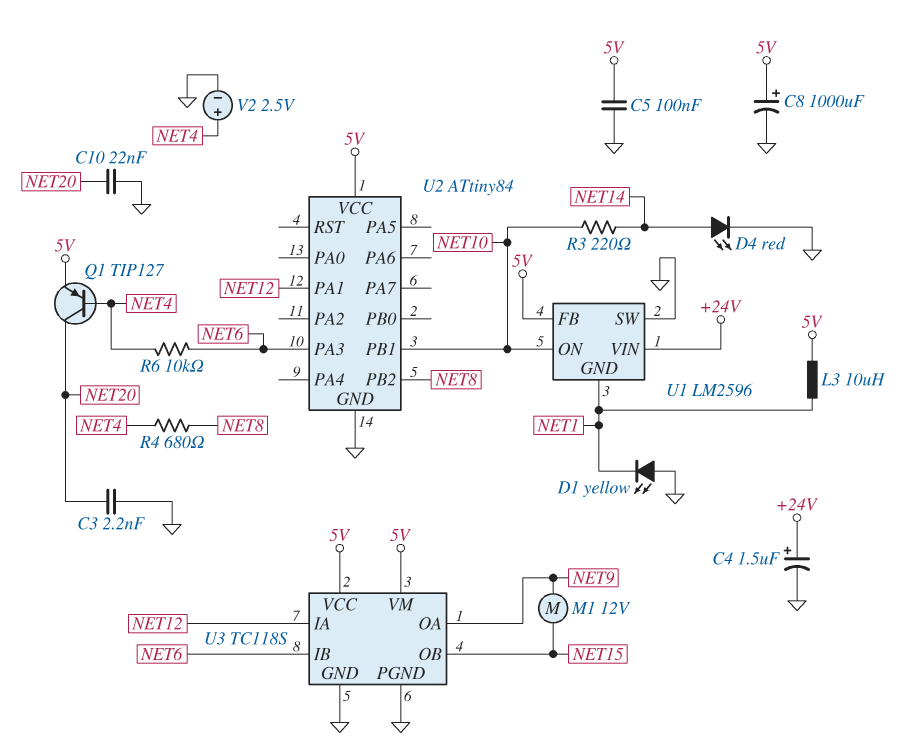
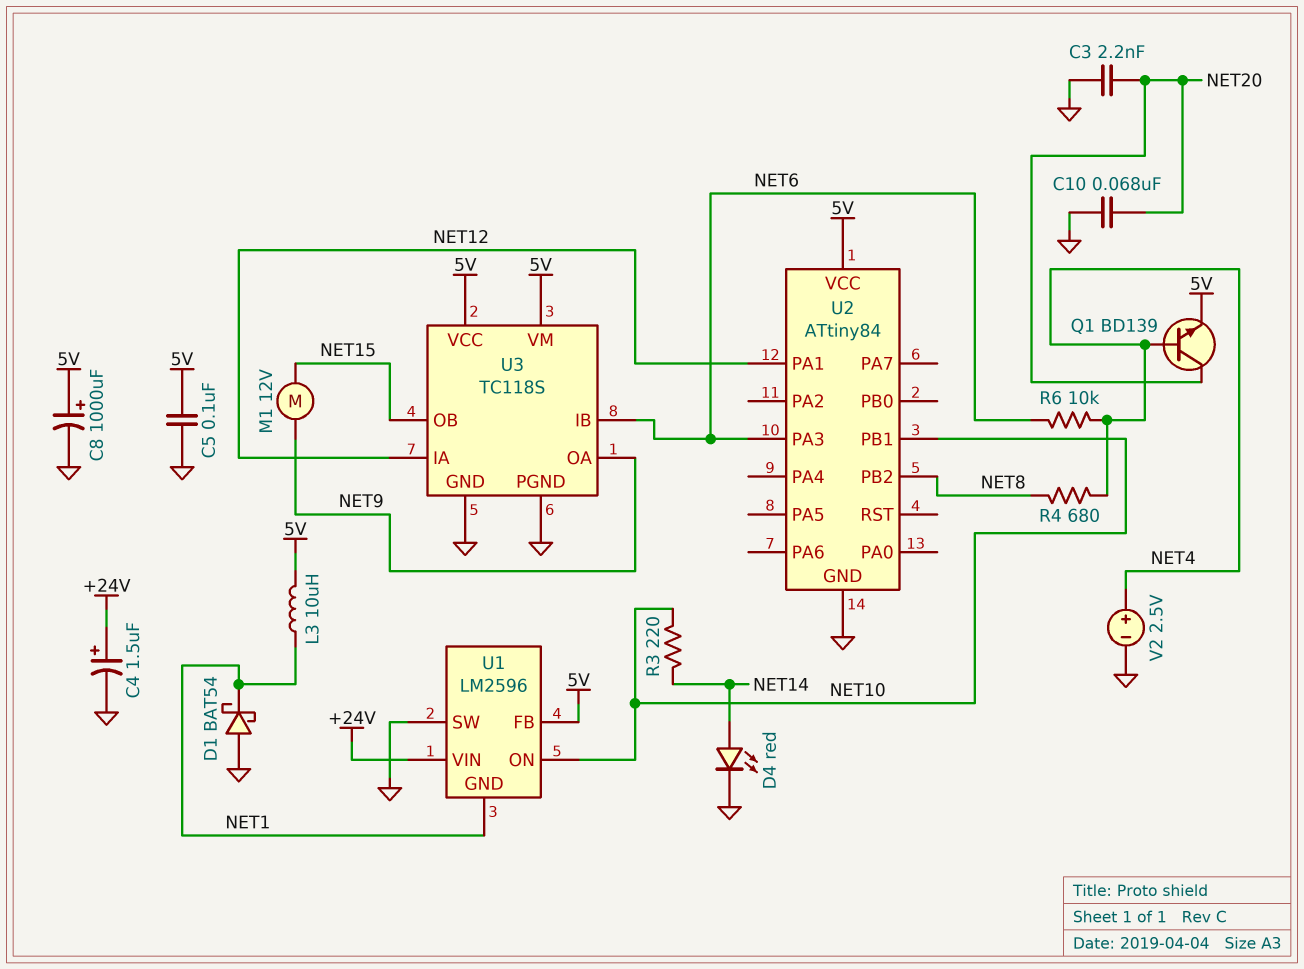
C10: 22nF (GND, NET20) -> 68nF (GND, NET20)
D1: LED yellow (A GND, K NET1) -> schottky BAT54 (A GND, K NET1)
Q1: PNP TIP127 (B NET4, C NET20, E 5V) -> NPN BD139 (B NET4, C NET20, E 5V)

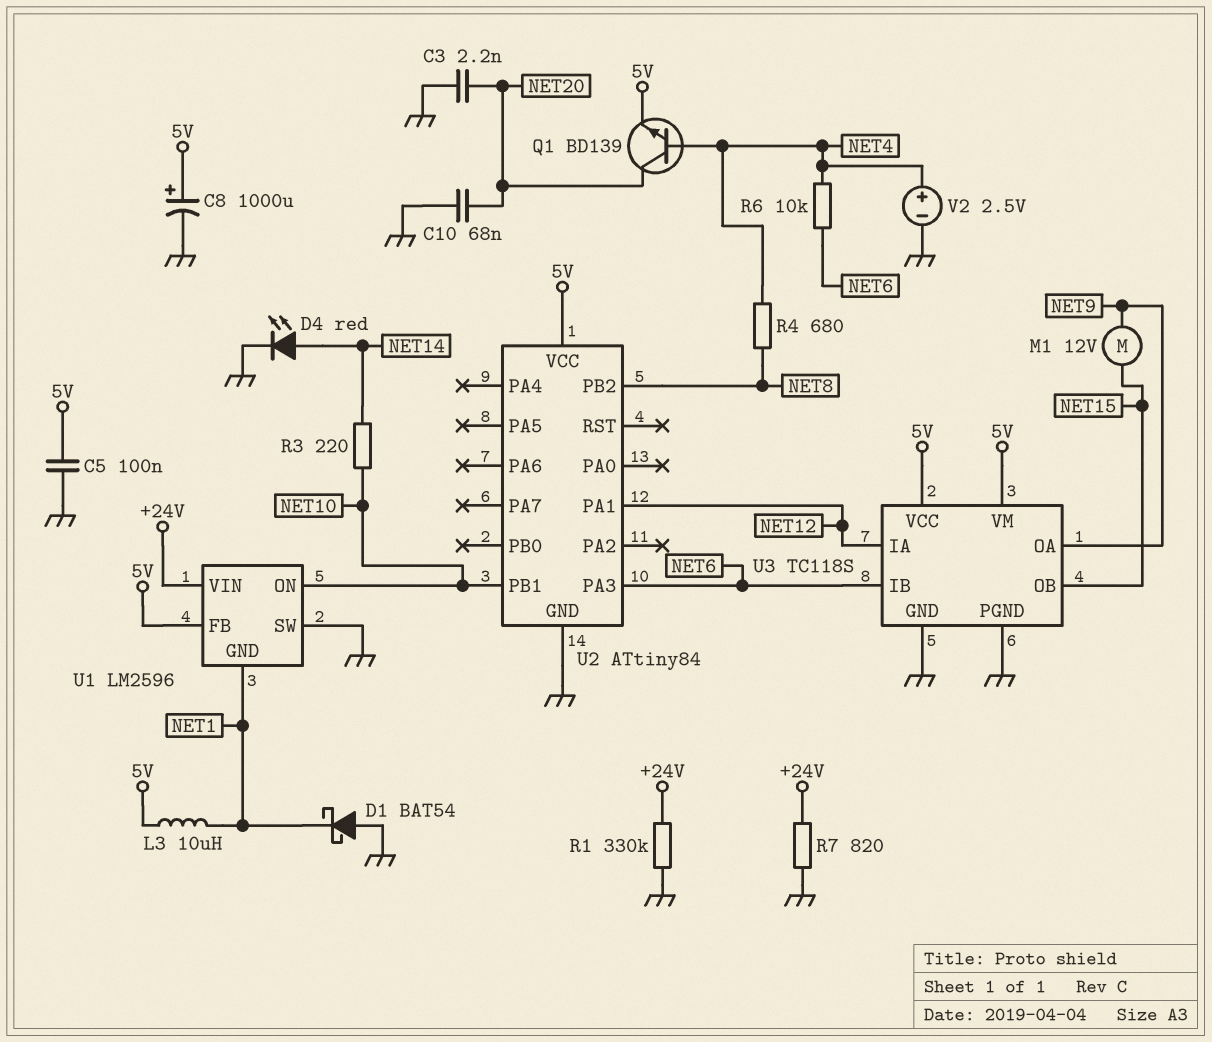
C4: 1.5uF (plus +24V, minus GND) -> none
R1: none -> 330k (+24V, GND)
R7: none -> 820 (+24V, GND)

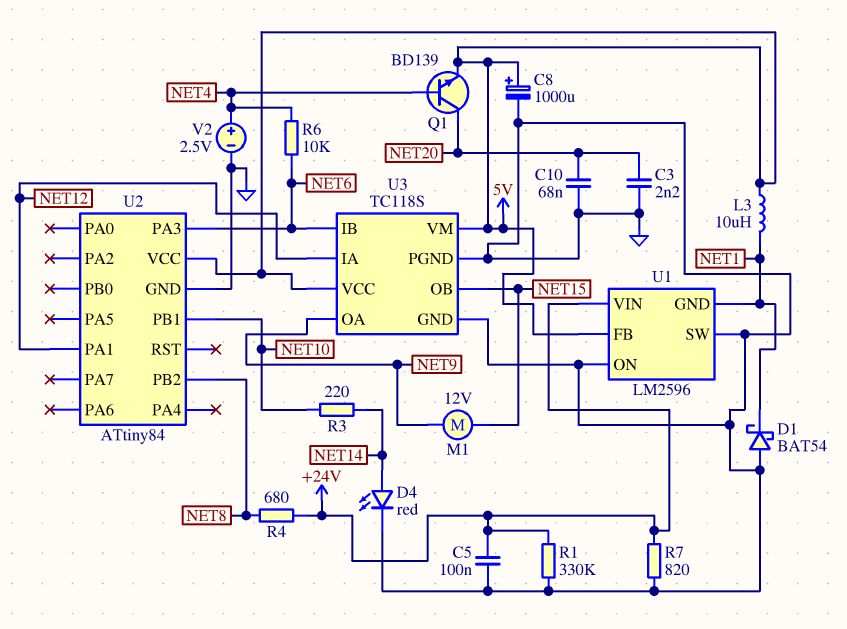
C5: 100nF (5V, GND) -> 100nF (+24V, GND)
R4: 680 (NET4, NET8) -> 680 (+24V, NET8)
U1 pin ON: NET10 -> GND

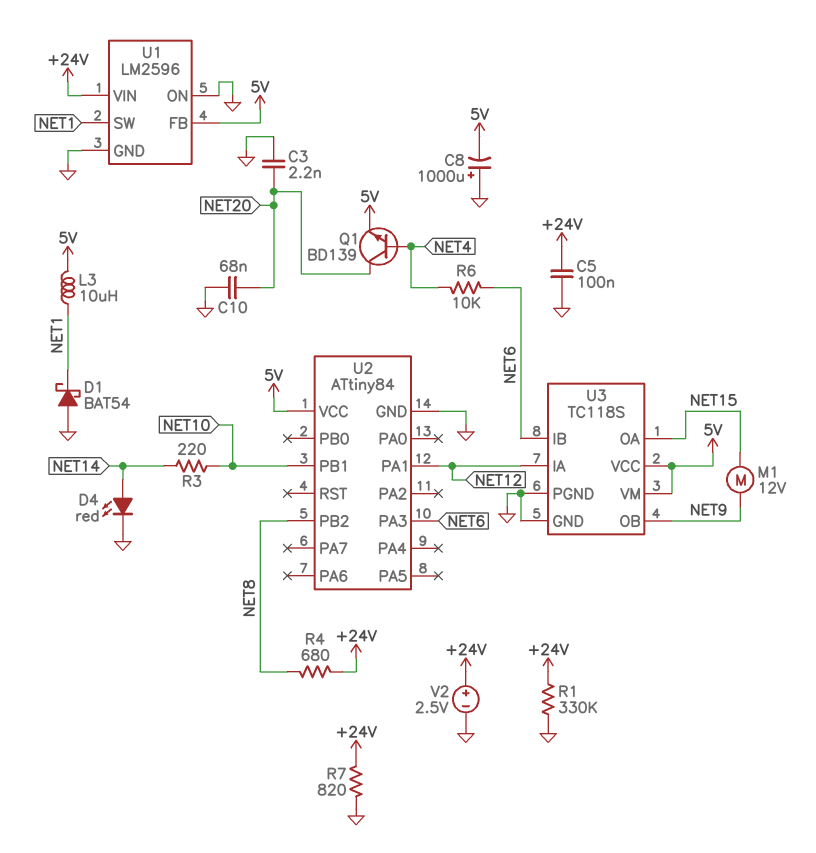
C8: 1000uF (plus 5V, minus GND) -> 1000uF (plus GND, minus 5V)
U1 pin GND: NET1 -> GND
U1 pin SW: GND -> NET1
U3 pin OA: NET9 -> NET15
U3 pin OB: NET15 -> NET9
V2: 2.5V (plus NET4, minus GND) -> 2.5V (plus +24V, minus GND)

